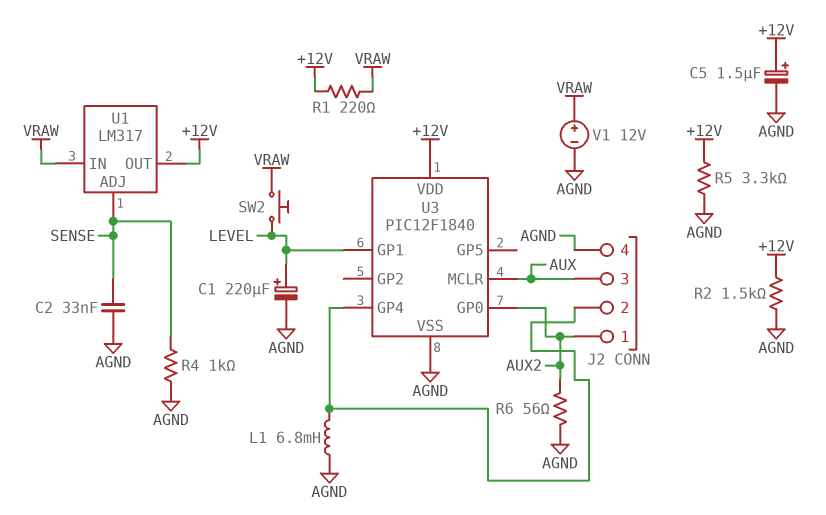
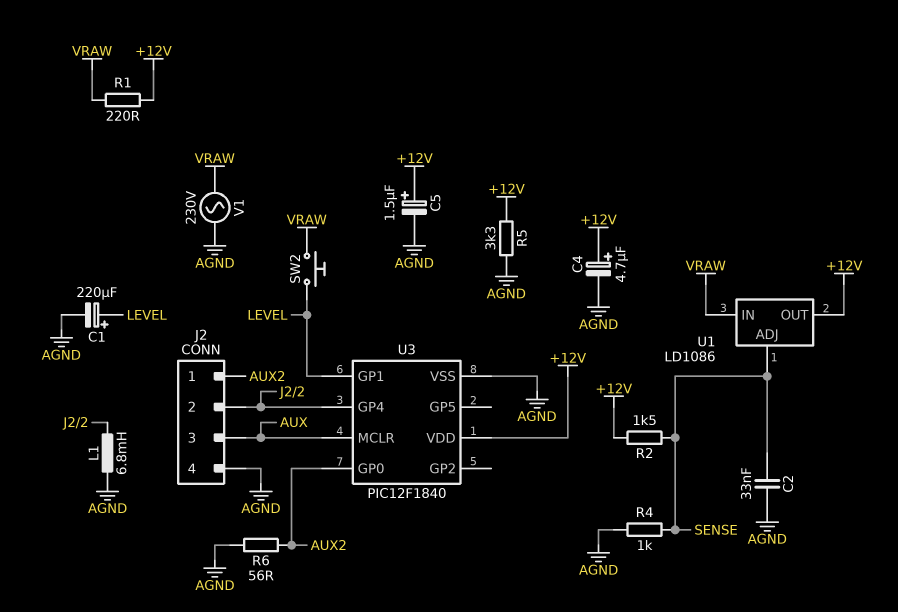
C4: none -> 4.7uF (plus +12V, minus AGND)
R2: 1.5k (+12V, AGND) -> 1.5k (+12V, SENSE)
U1: LM317 -> LD1086
V1: 12V (plus VRAW, minus AGND) -> AC 230V (AGND, VRAW)

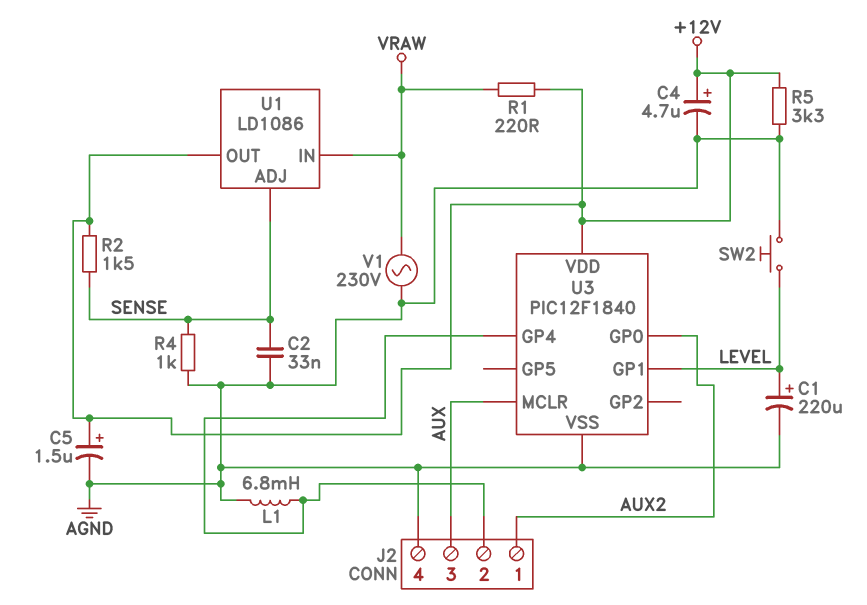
R6: 56 (AGND, AUX2) -> none
SW2: button (LEVEL, VRAW) -> button (AGND, LEVEL)

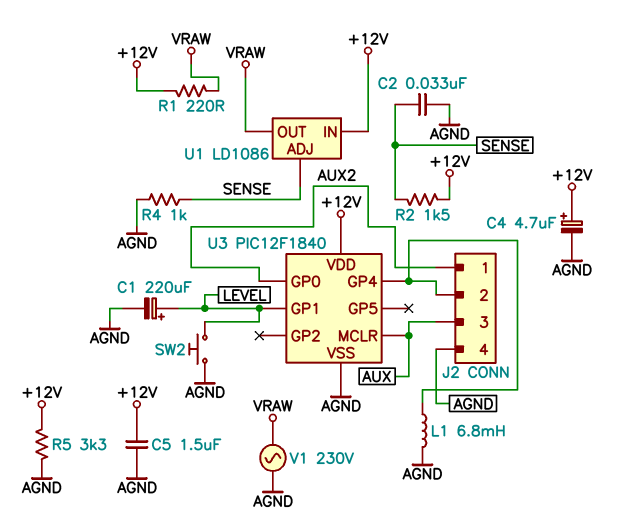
C5: 1.5uF (plus +12V, minus AGND) -> 1.5uF (+12V, AGND)
U1 pin IN: VRAW -> +12V
U1 pin OUT: +12V -> VRAW

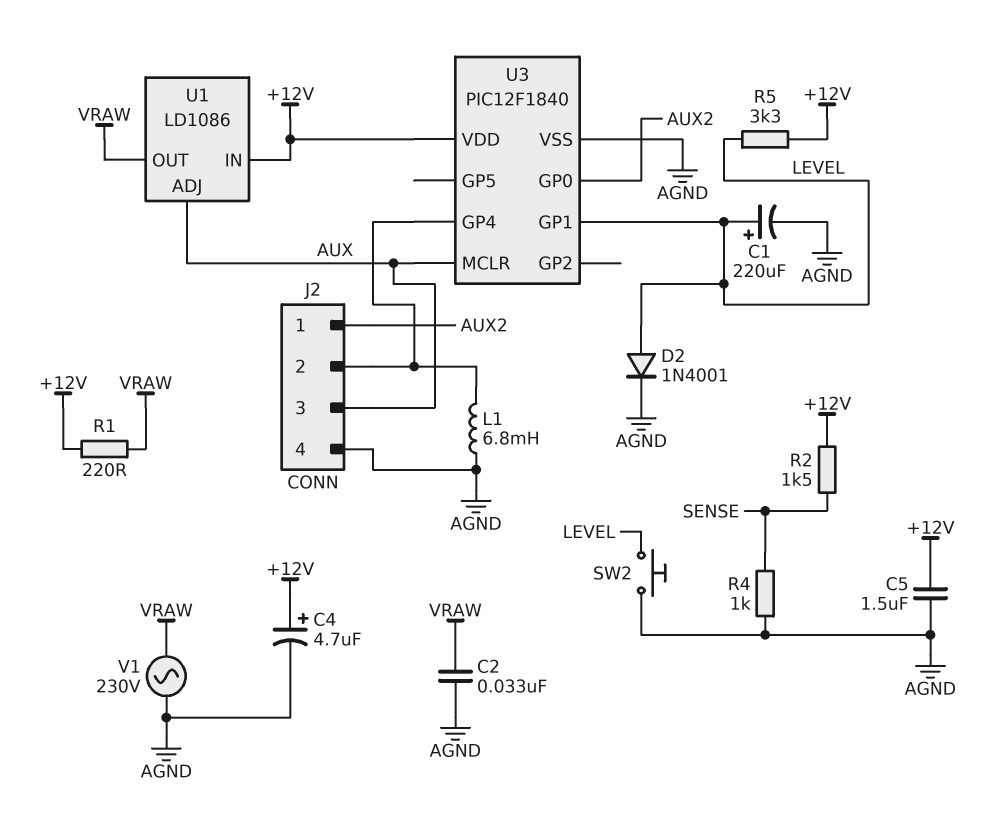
C2: 33nF (AGND, SENSE) -> 33nF (AGND, VRAW)
D2: none -> diode 1N4001 (A LEVEL, K AGND)
R5: 3.3k (+12V, AGND) -> 3.3k (+12V, LEVEL)
U1 pin ADJ: SENSE -> AUX

